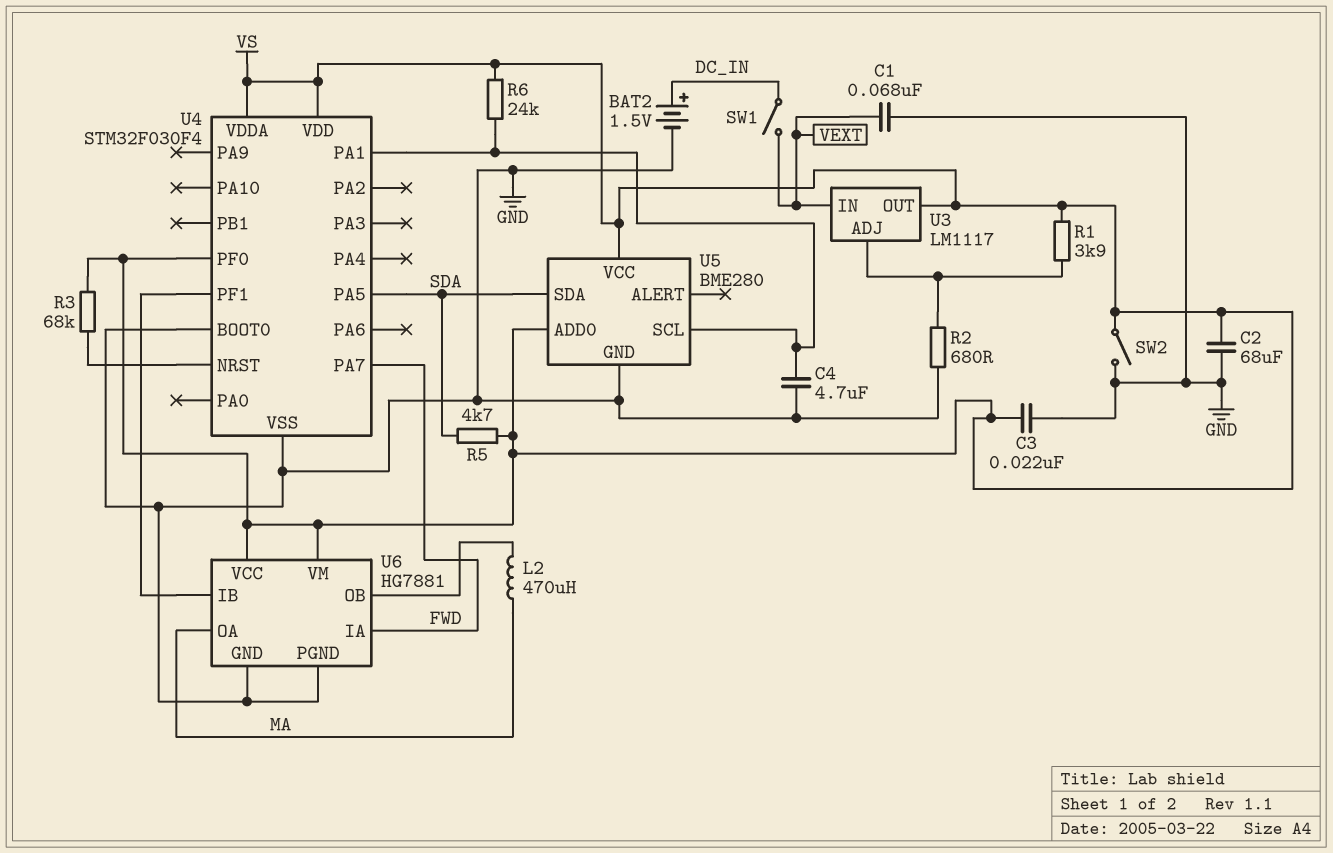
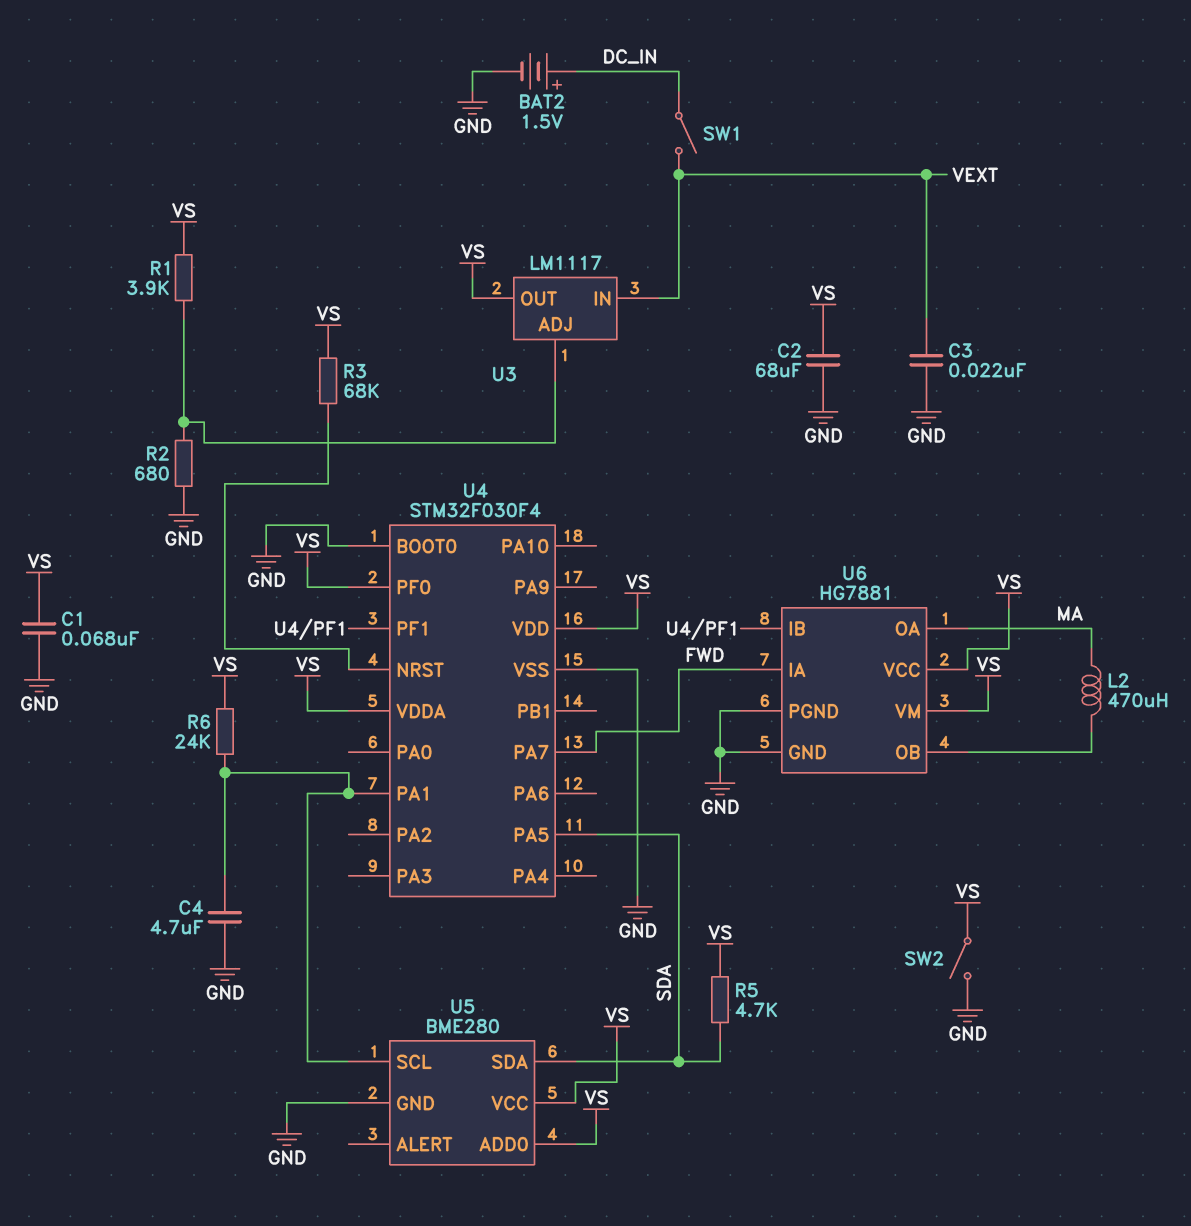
C1: 68nF (GND, VEXT) -> 68nF (GND, VS)
C3: 22nF (GND, VS) -> 22nF (GND, VEXT)

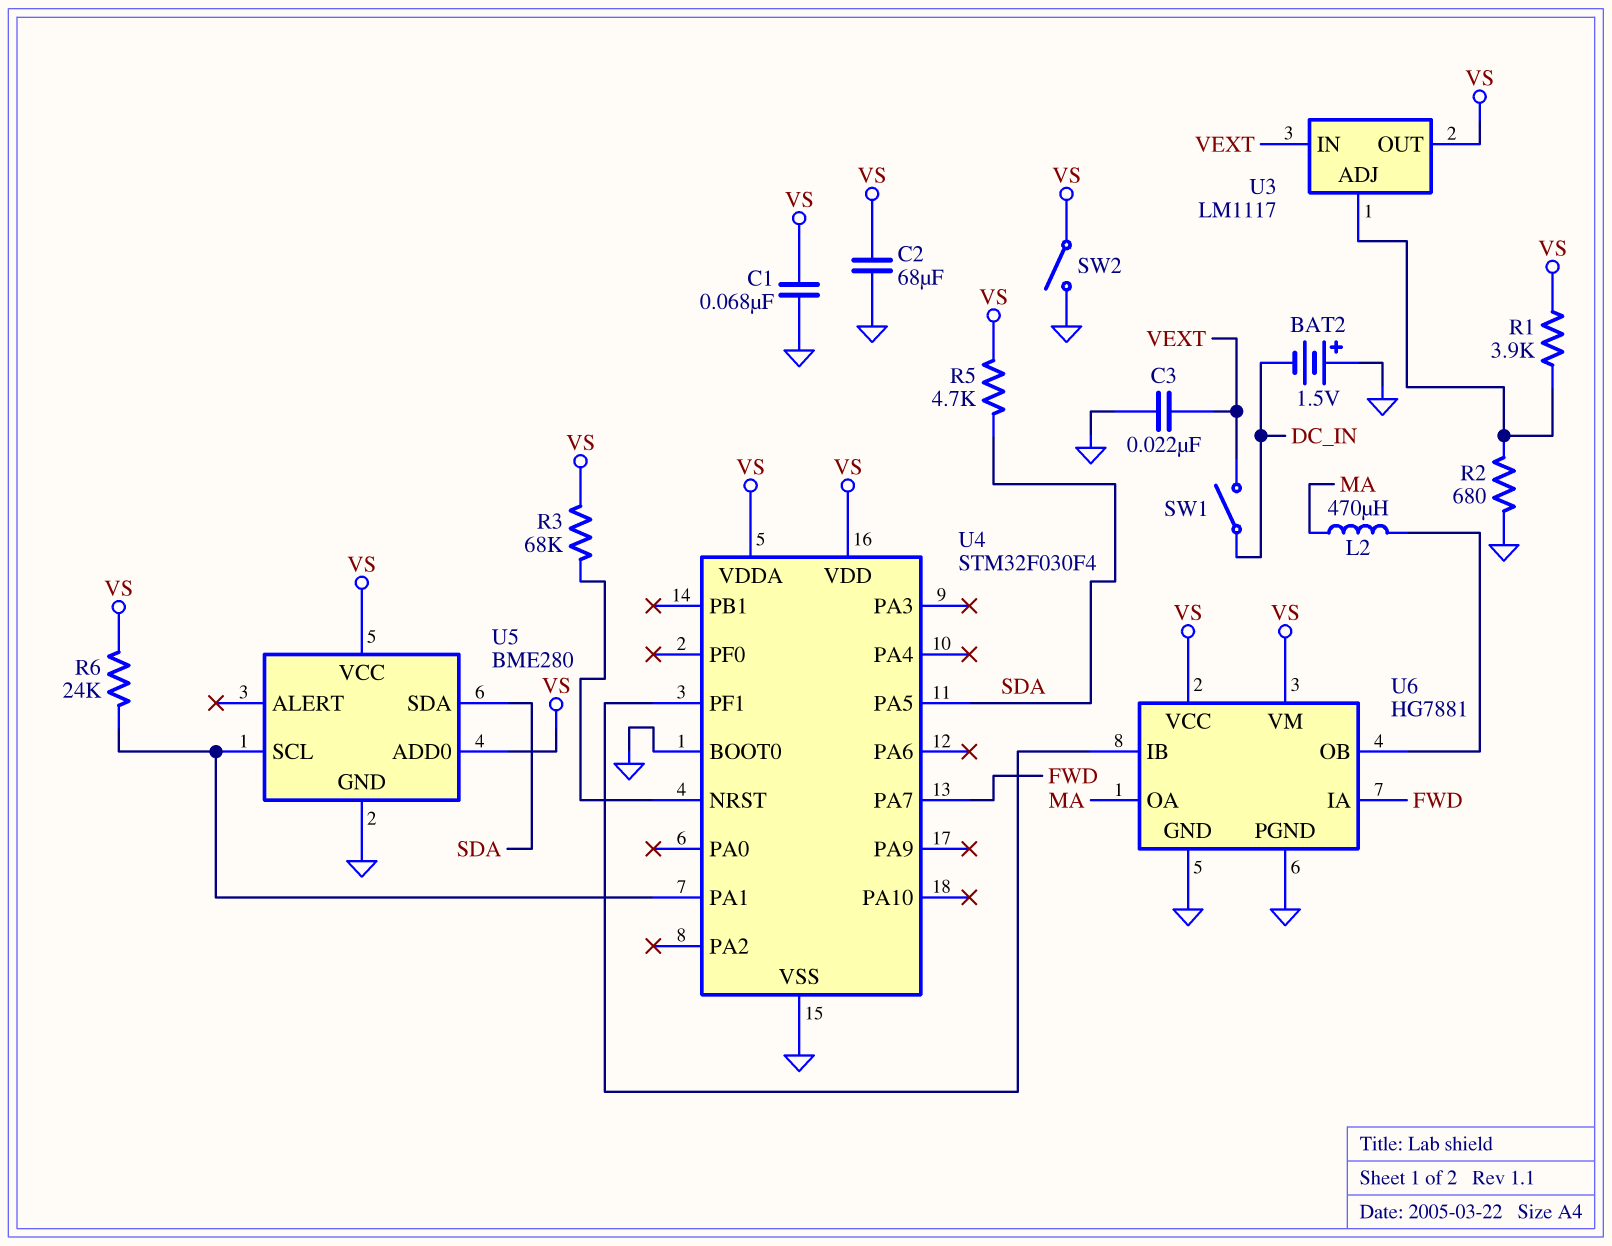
BAT2: 1.5V (plus DC_IN, minus GND) -> 1.5V (plus GND, minus DC_IN)
C4: 4.7uF (GND, U4/PA1) -> none
U4 pin PF0: VS -> none

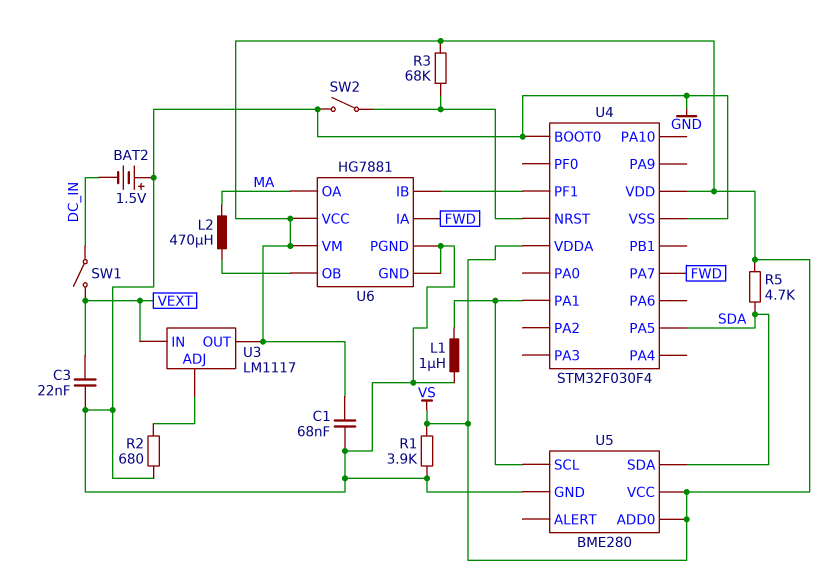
C2: 68uF (GND, VS) -> none
L1: none -> 1uH (GND, U4/PA1)
R1: 3.9k (U3/ADJ, VS) -> 3.9k (GND, VS)
R6: 24k (U4/PA1, VS) -> none
SW2: switch (GND, VS) -> switch (GND, U4/NRST)

